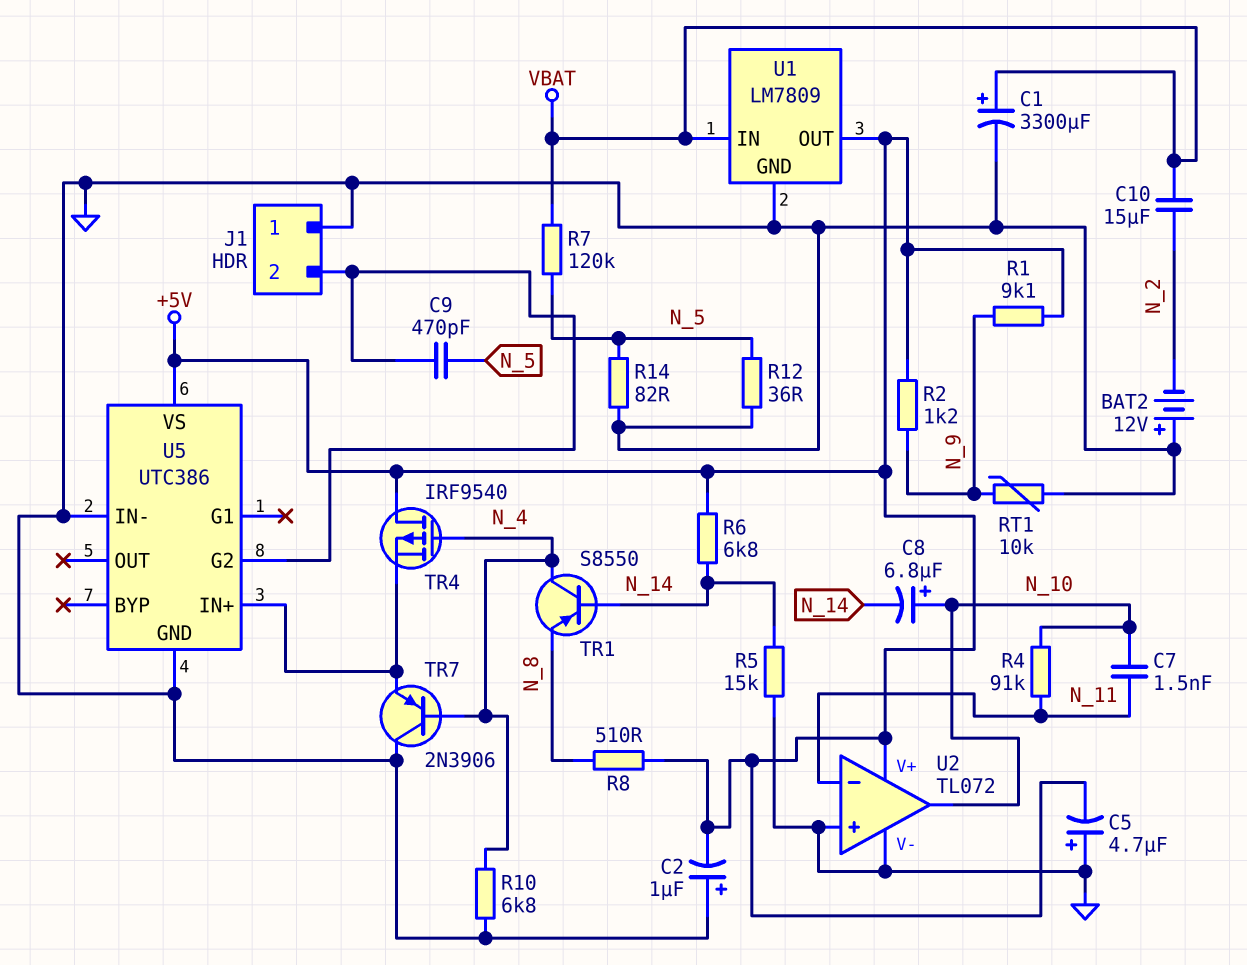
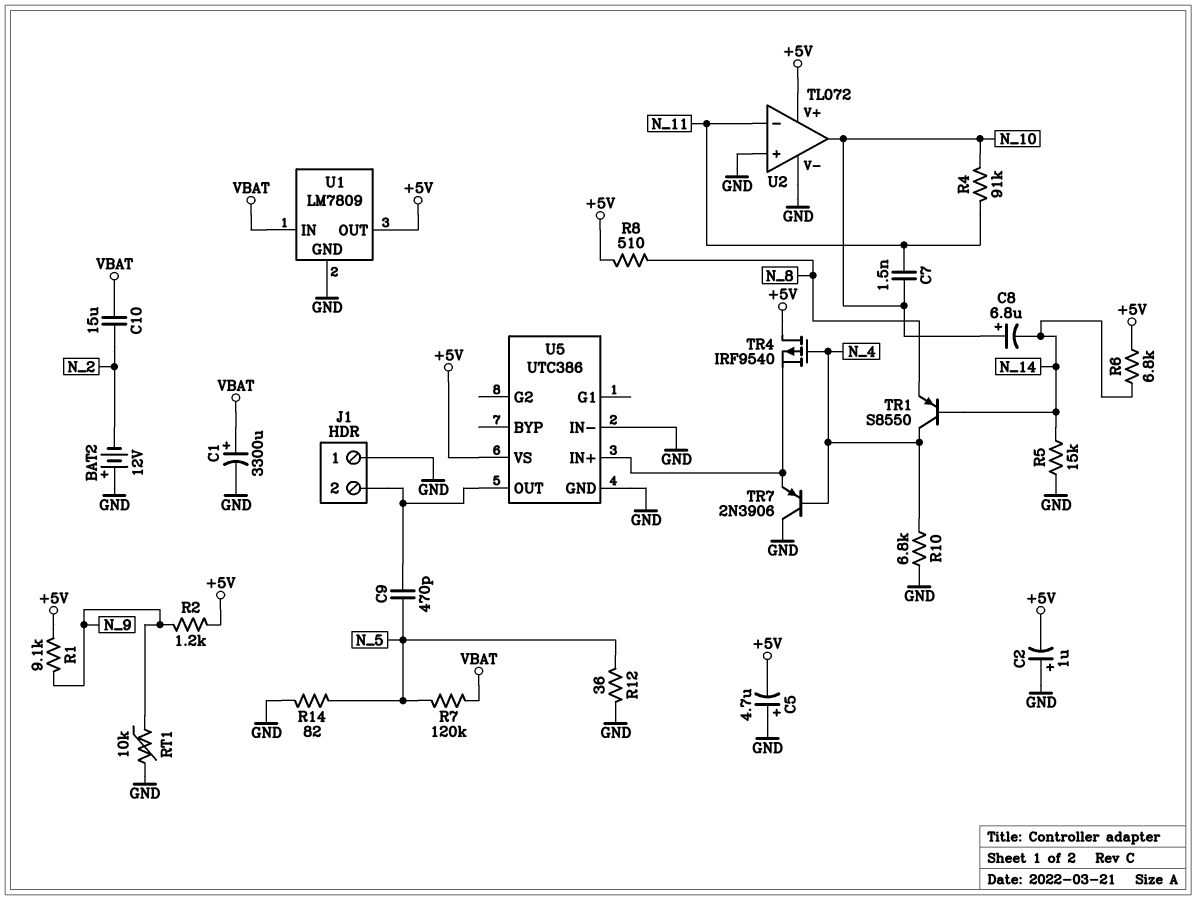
U5 pin G2: J1/2 -> none
U5 pin OUT: none -> J1/2

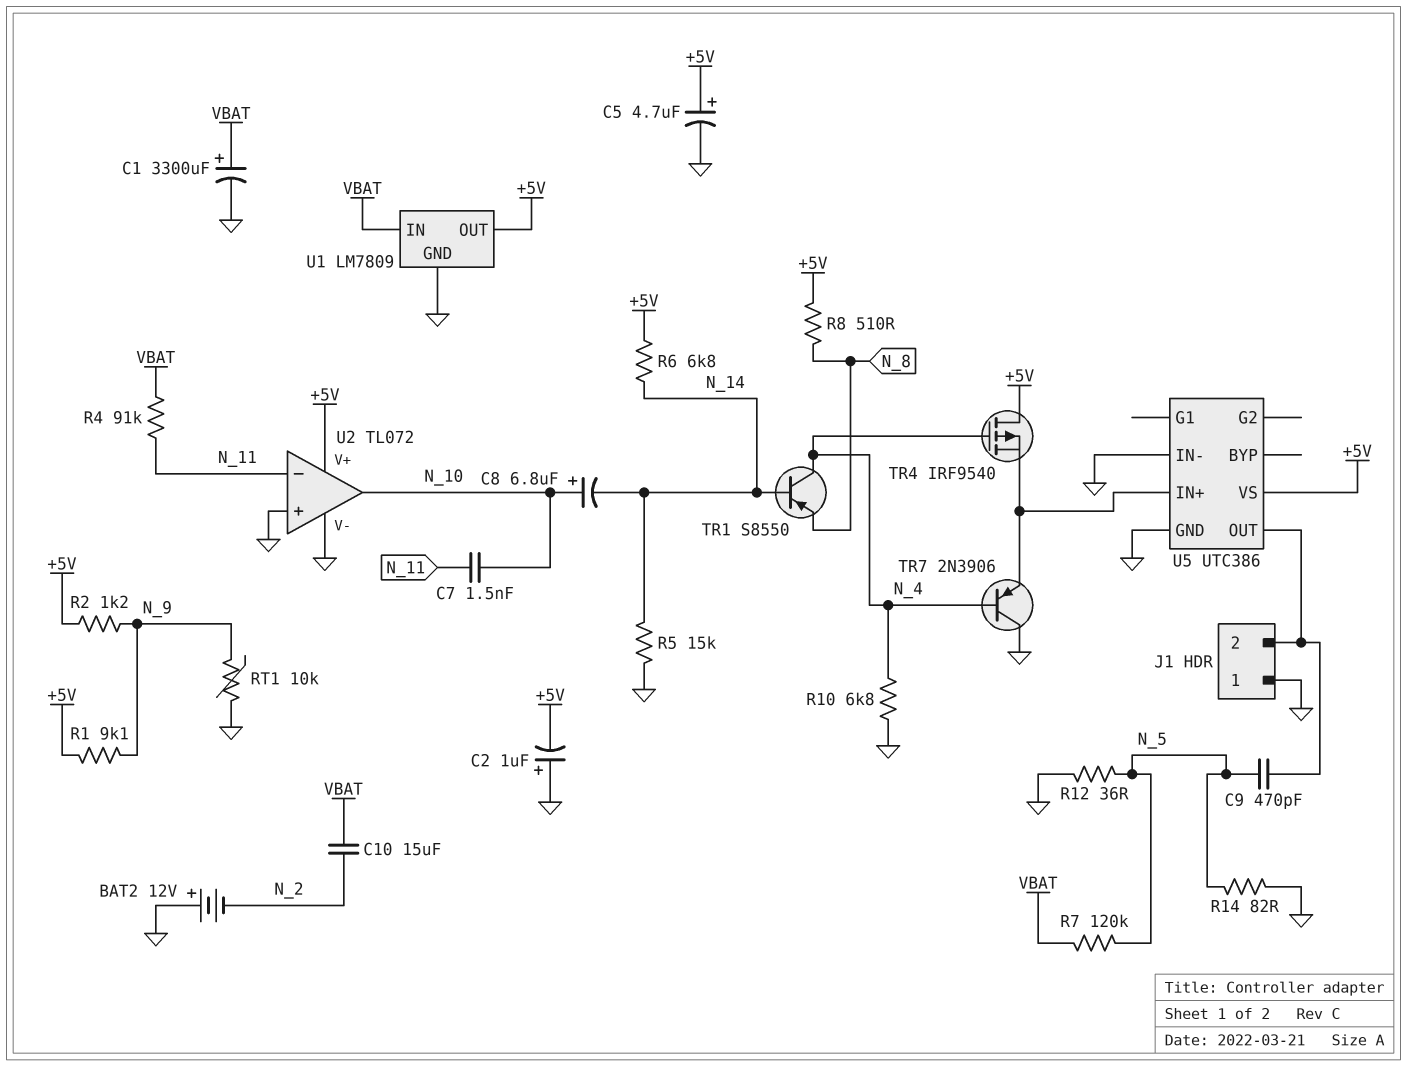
C5: 4.7uF (plus GND, minus +5V) -> 4.7uF (plus +5V, minus GND)
R4: 91k (N_10, N_11) -> 91k (N_11, VBAT)

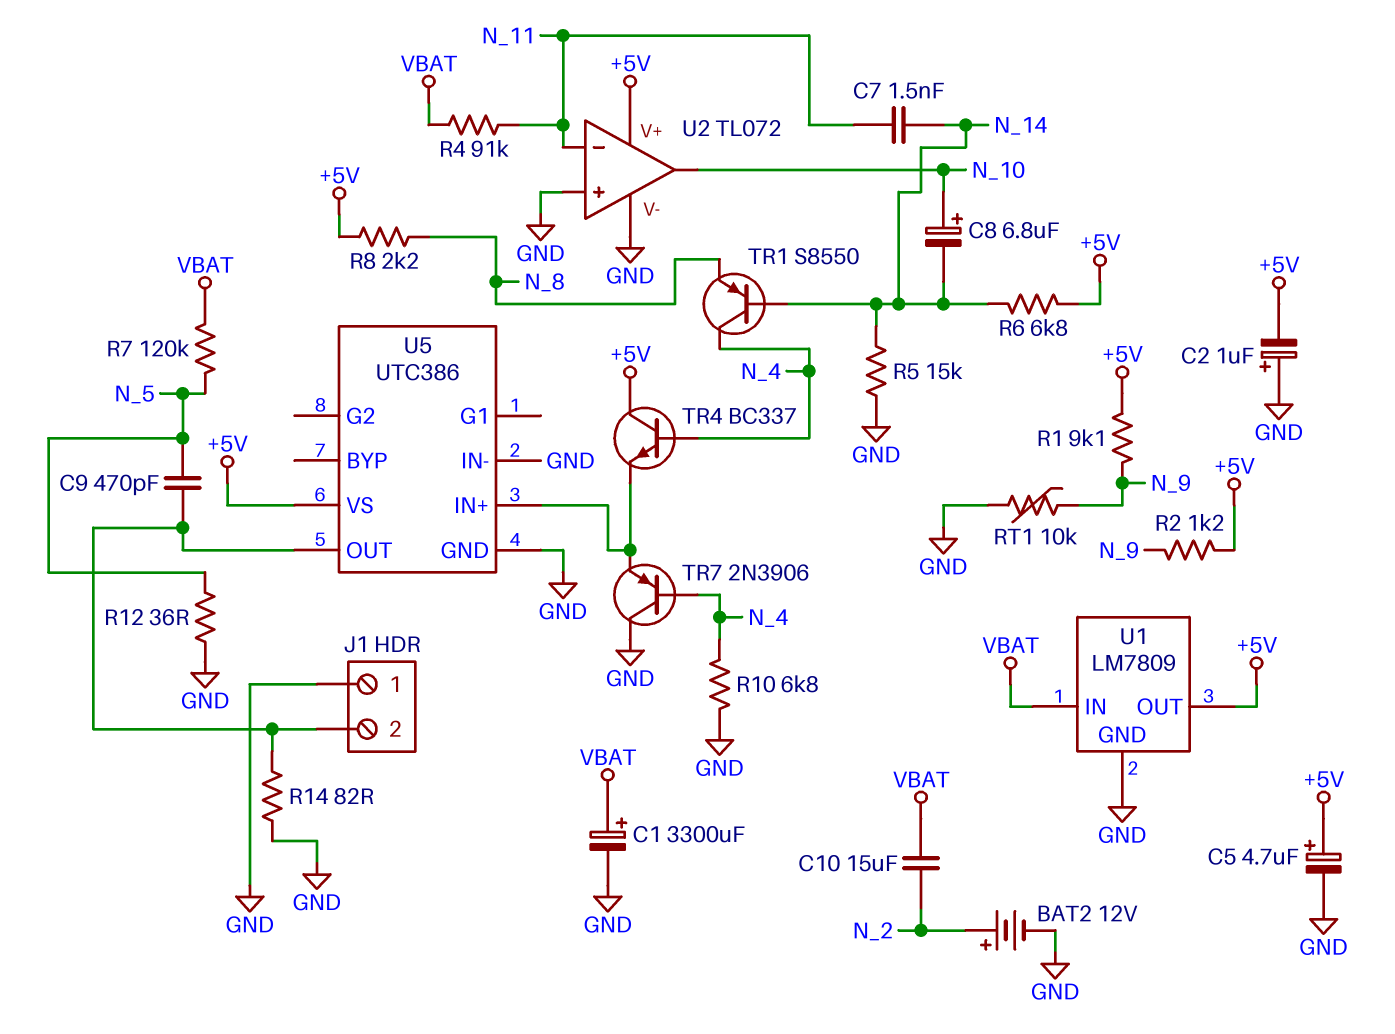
BAT2: 12V (plus GND, minus N_2) -> 12V (plus N_2, minus GND)
C7: 1.5nF (N_10, N_11) -> 1.5nF (N_11, N_14)
R8: 510 (+5V, N_8) -> 2.2k (+5V, N_8)
R14: 82 (GND, N_5) -> 82 (GND, J1/2)
TR4: PMOS IRF9540 (G N_4, D +5V, S U5/IN+) -> NPN BC337 (B N_4, C +5V, E U5/IN+)

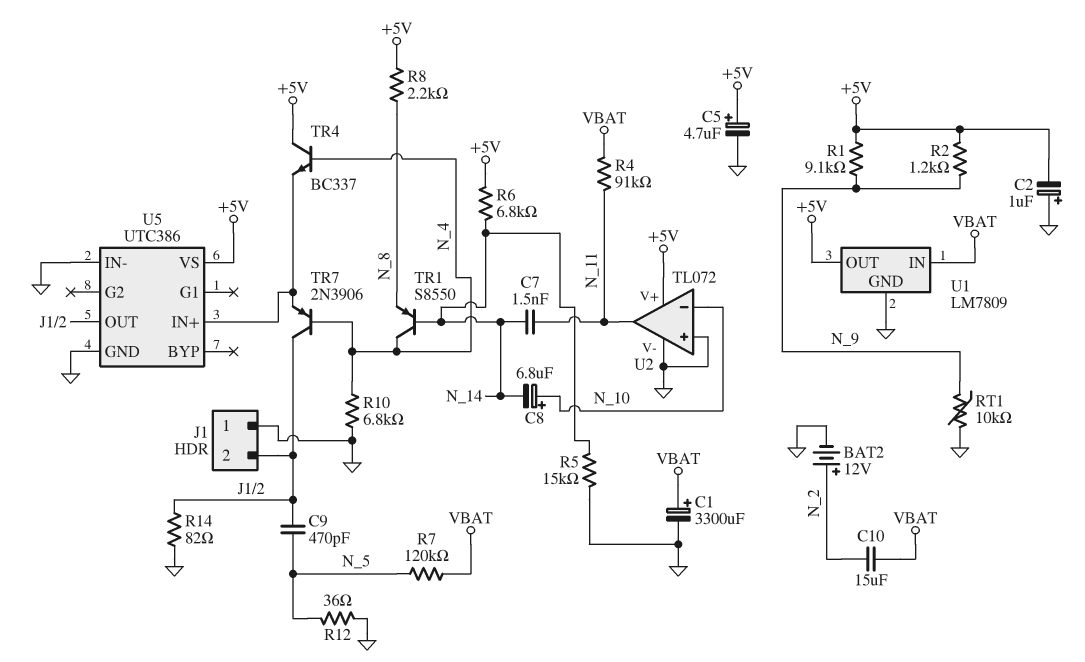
TR7: PNP 2N3906 (B N_4, C GND, E U5/IN+) -> PNP 2N3906 (B N_4, C J1/2, E U5/IN+)
U2 pin in-: N_11 -> N_10
U2 pin out: N_10 -> N_11

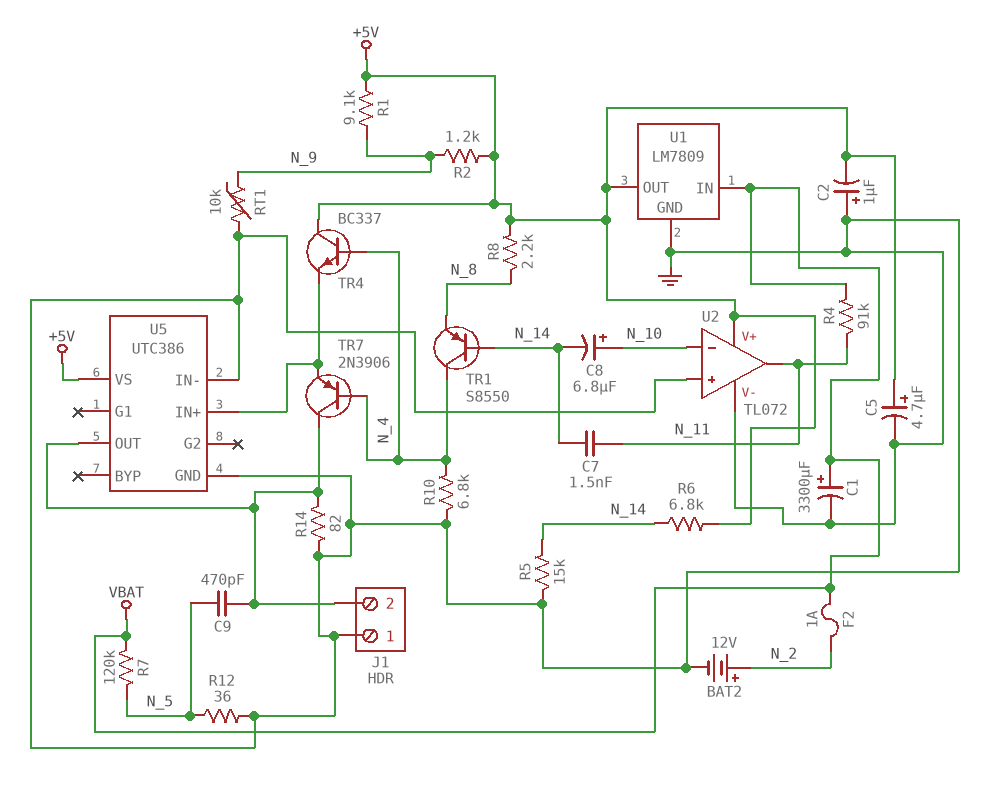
C10: 15uF (N_2, VBAT) -> none
F2: none -> 1A (N_2, VBAT)

